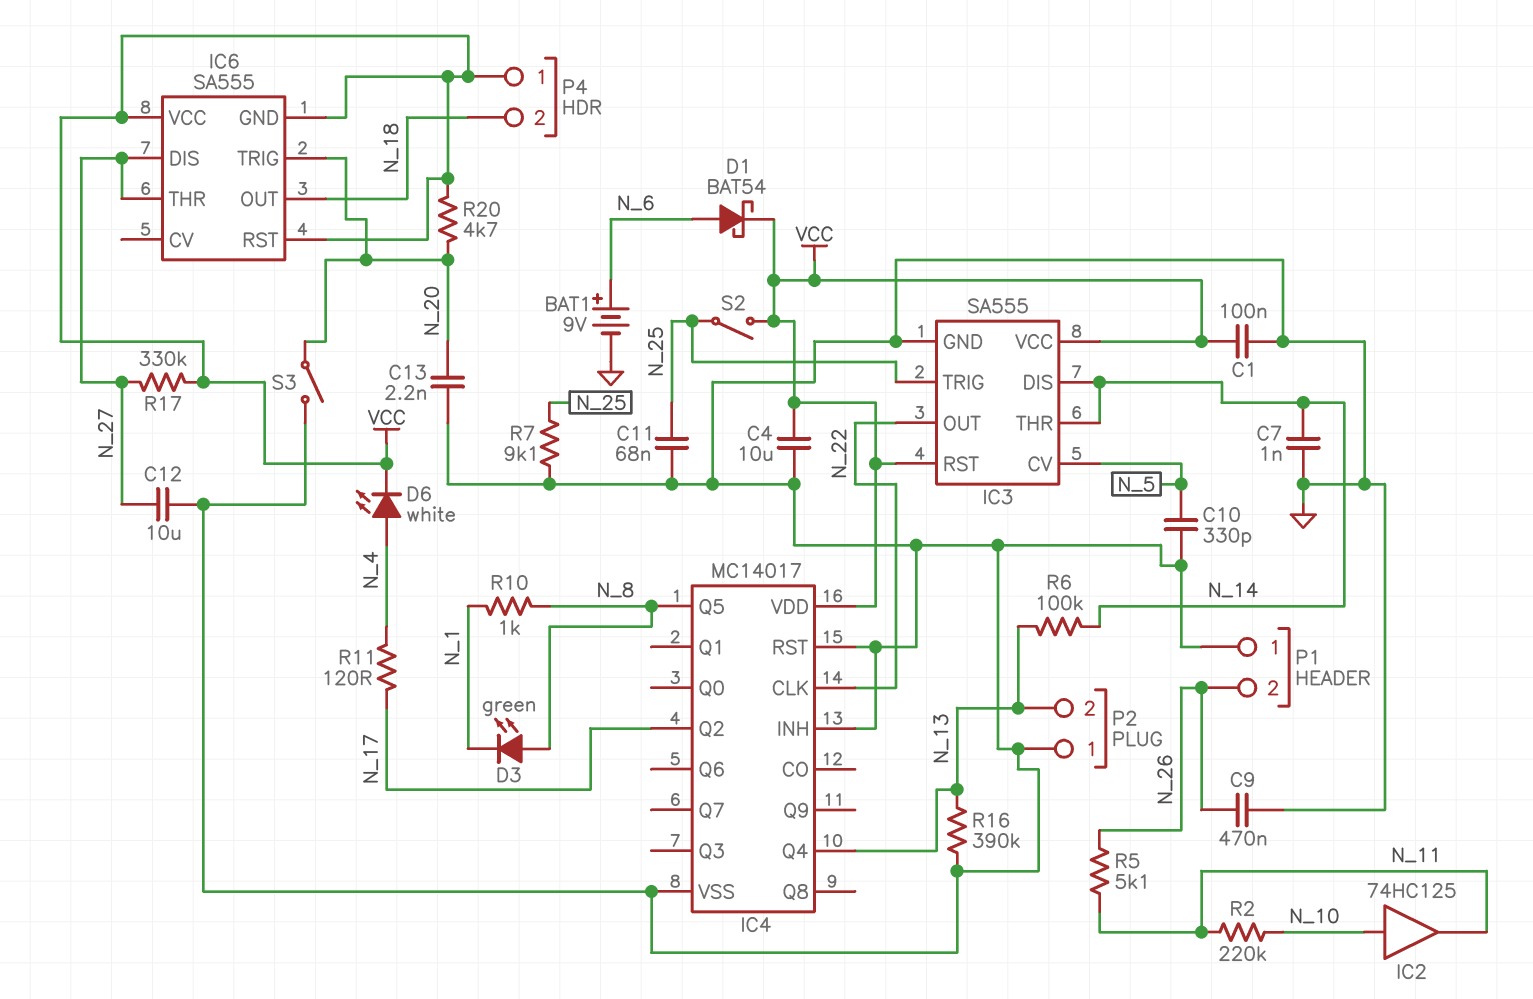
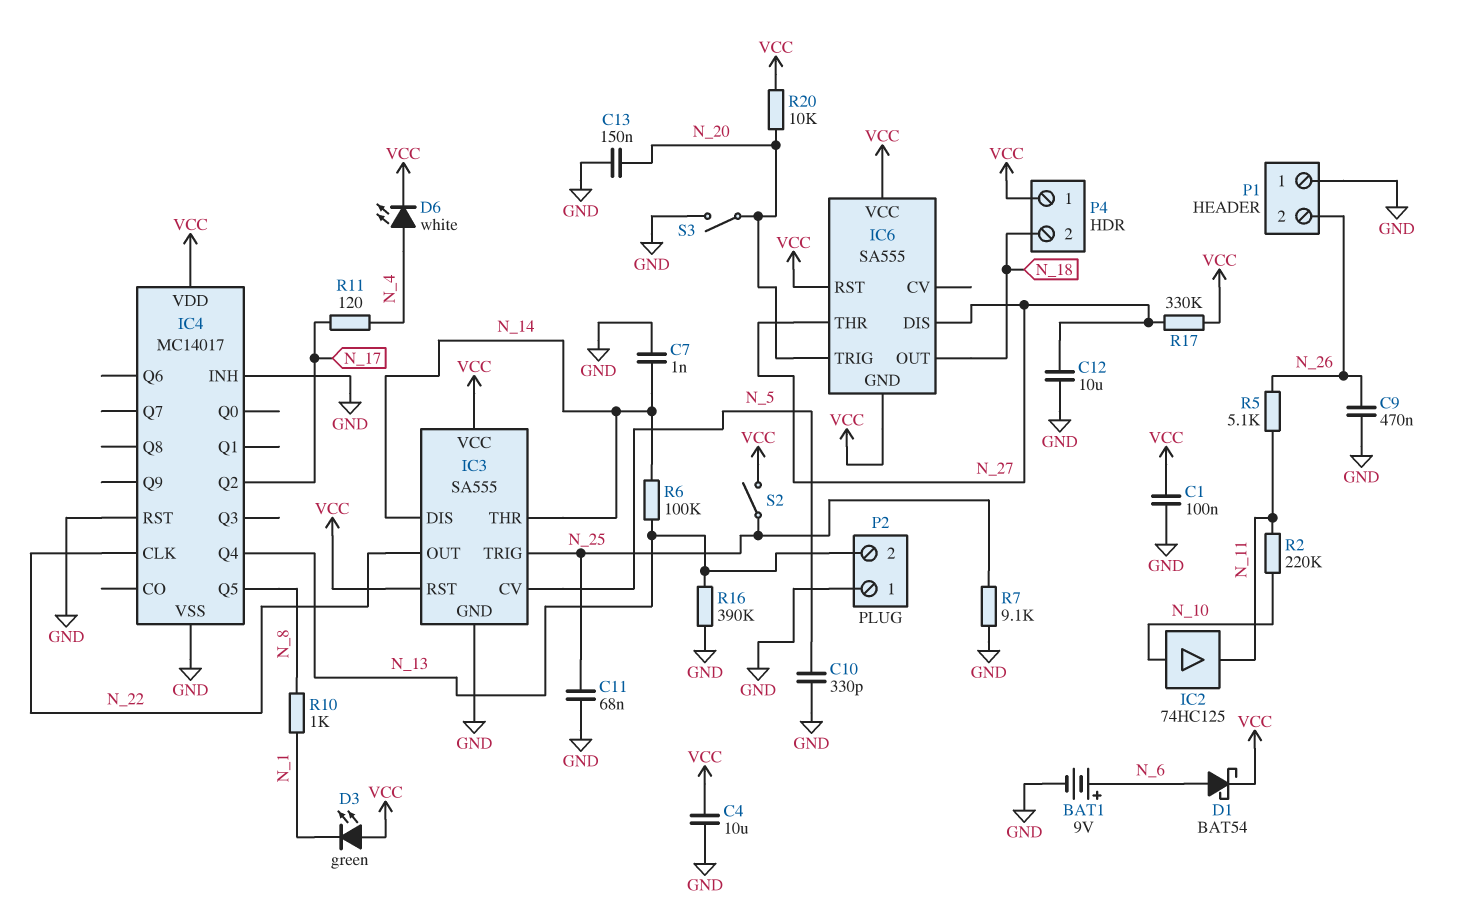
C13: 2.2nF (GND, N_20) -> 150nF (GND, N_20)
D3: LED green (A N_8, K N_1) -> LED green (A VCC, K N_1)
R20: 4.7k (N_20, VCC) -> 10k (N_20, VCC)

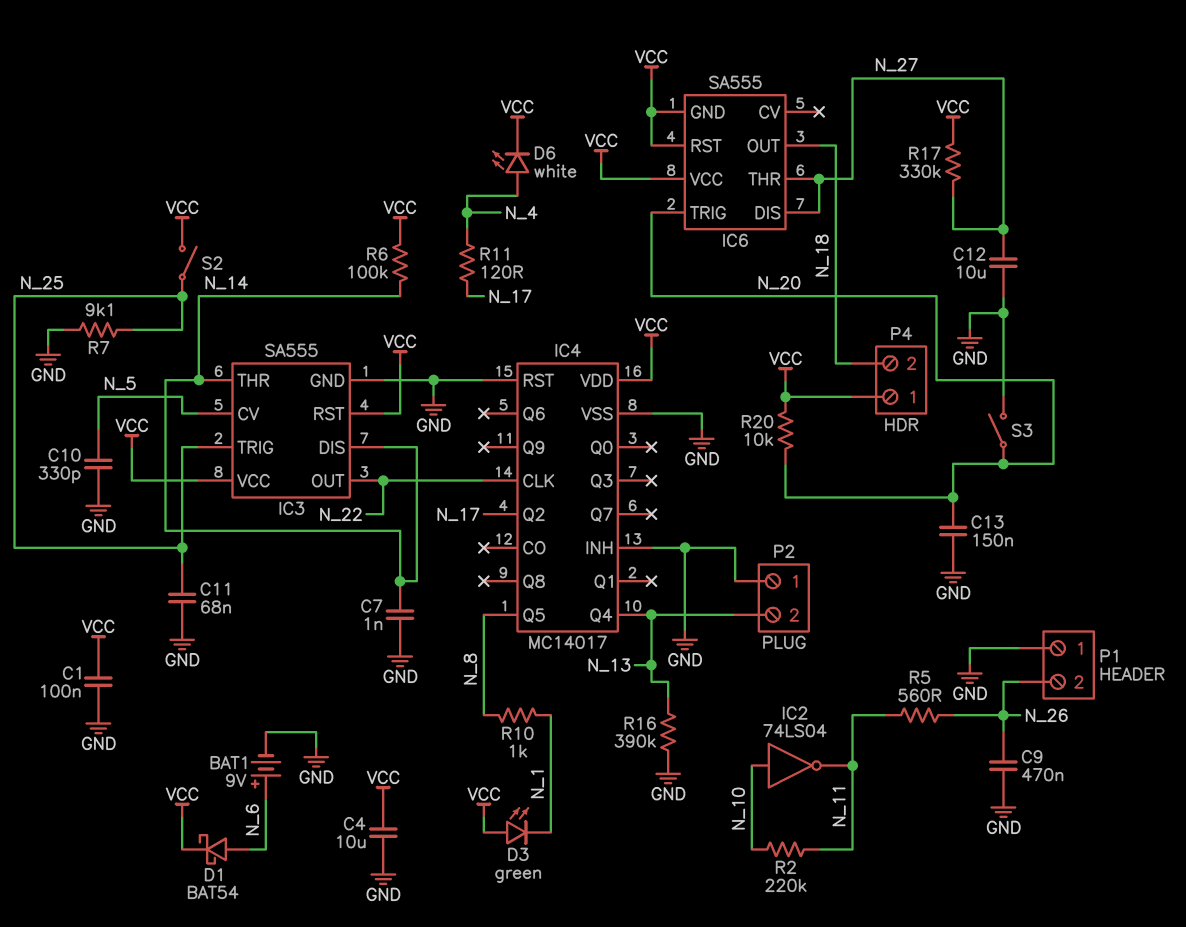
IC2: buffer 74HC125 (in N_10, out N_11) -> NOT 74LS04 (in N_10, out N_11)
R5: 5.1k (N_11, N_26) -> 560 (N_11, N_26)
R6: 100k (N_13, N_14) -> 100k (N_14, VCC)

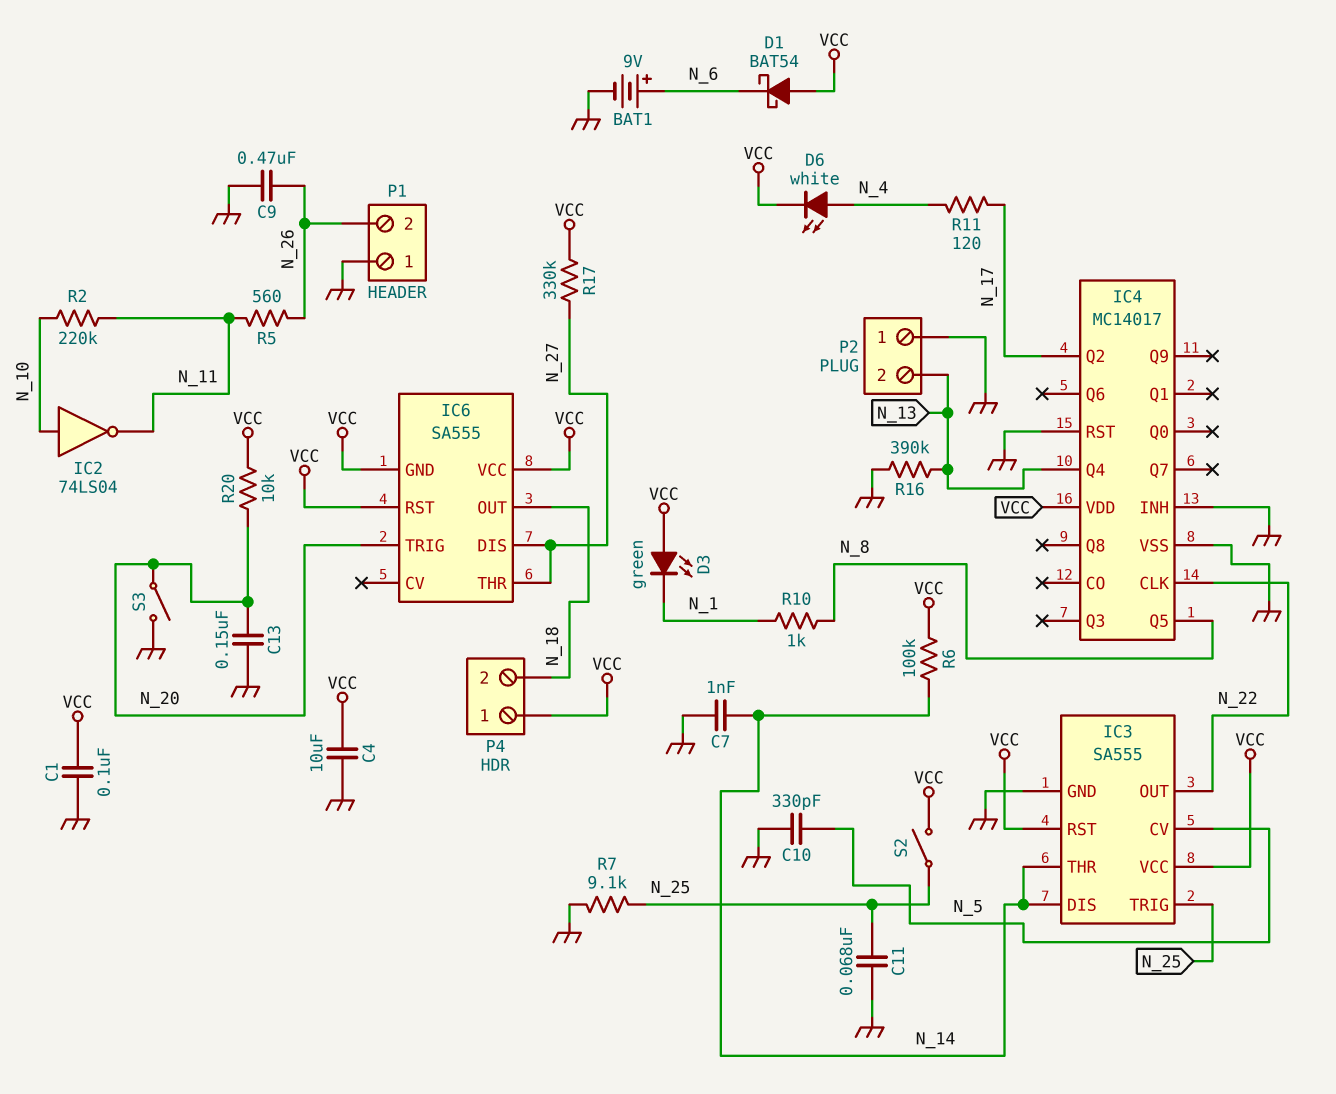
C12: 10uF (GND, N_27) -> none
D1: schottky BAT54 (A N_6, K VCC) -> schottky BAT54 (A VCC, K N_6)

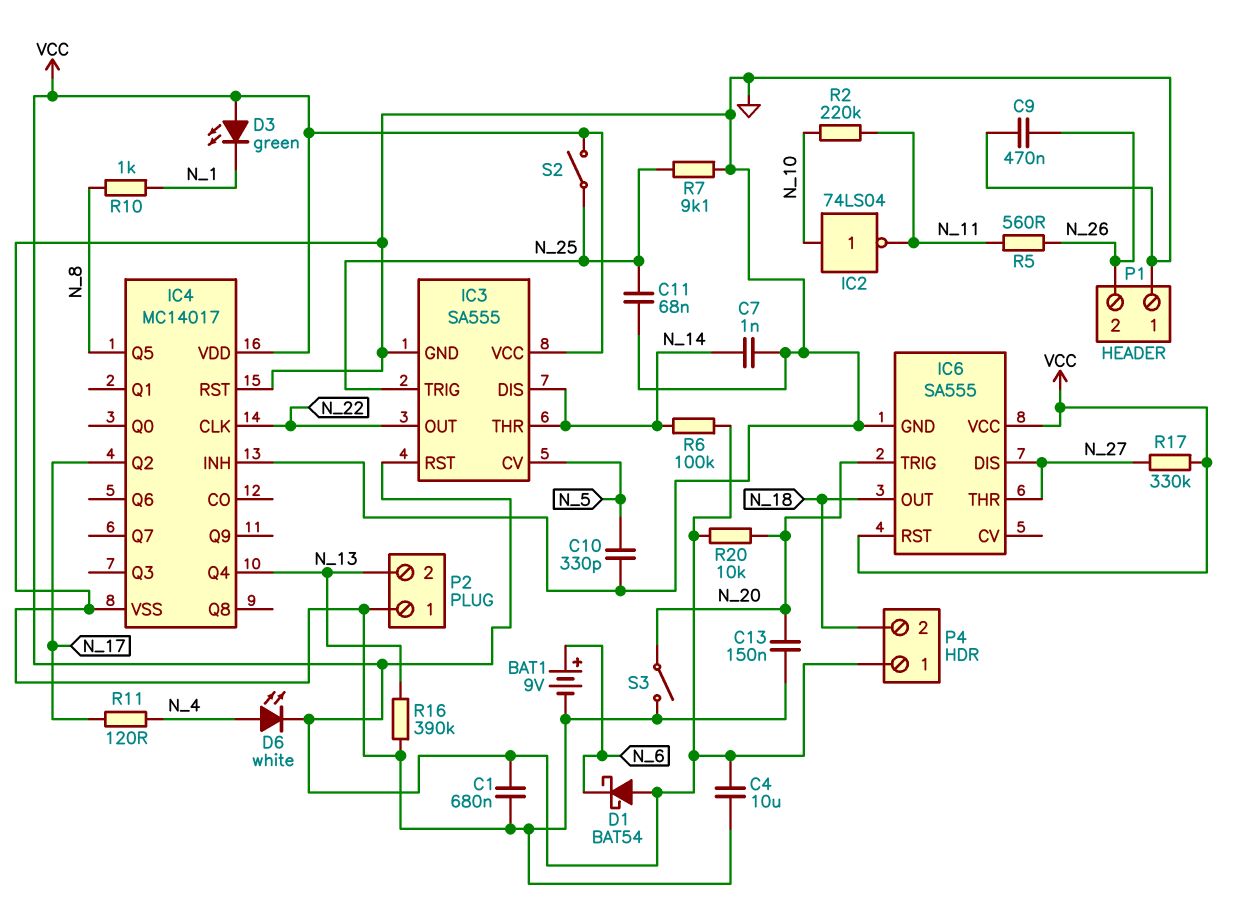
C1: 100nF (GND, VCC) -> 680nF (GND, VCC)
IC6 pin GND: VCC -> GND

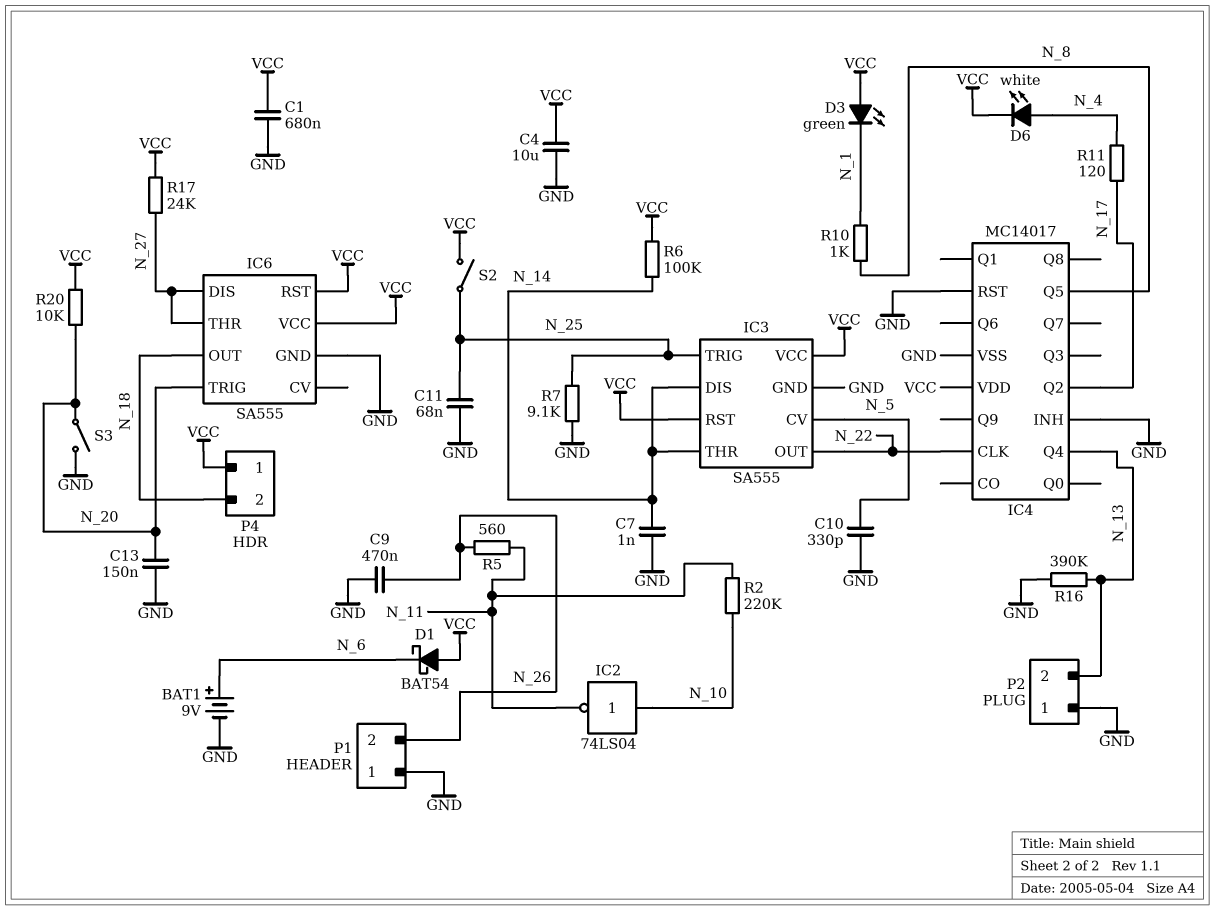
R17: 330k (N_27, VCC) -> 24k (N_27, VCC)

